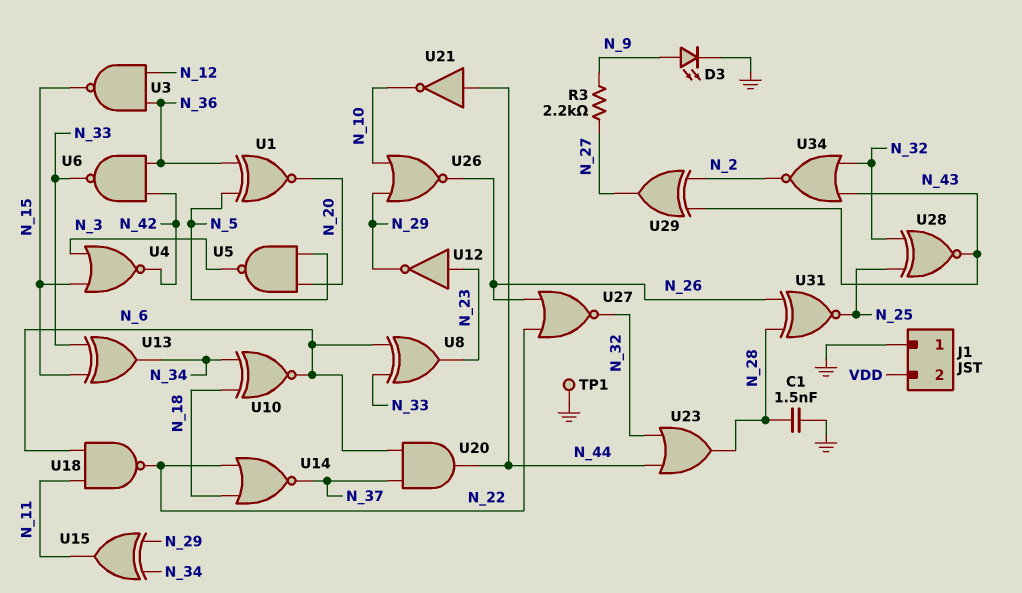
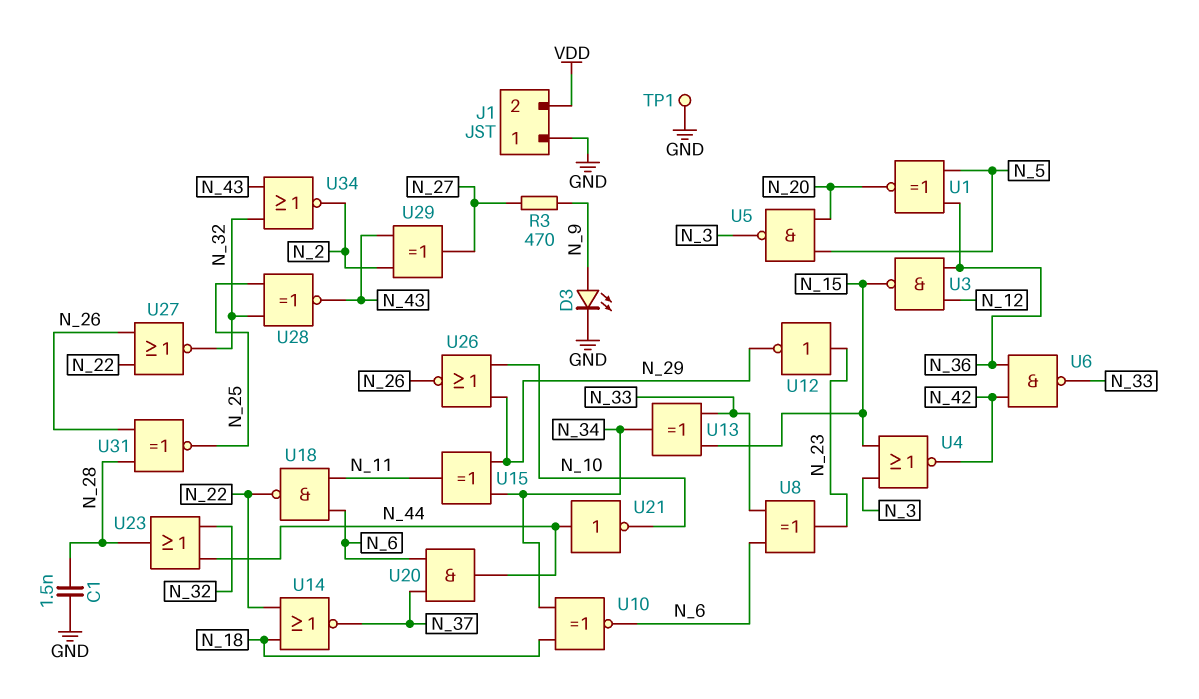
R3: 2.2k (N_9, N_27) -> 470 (N_9, N_27)

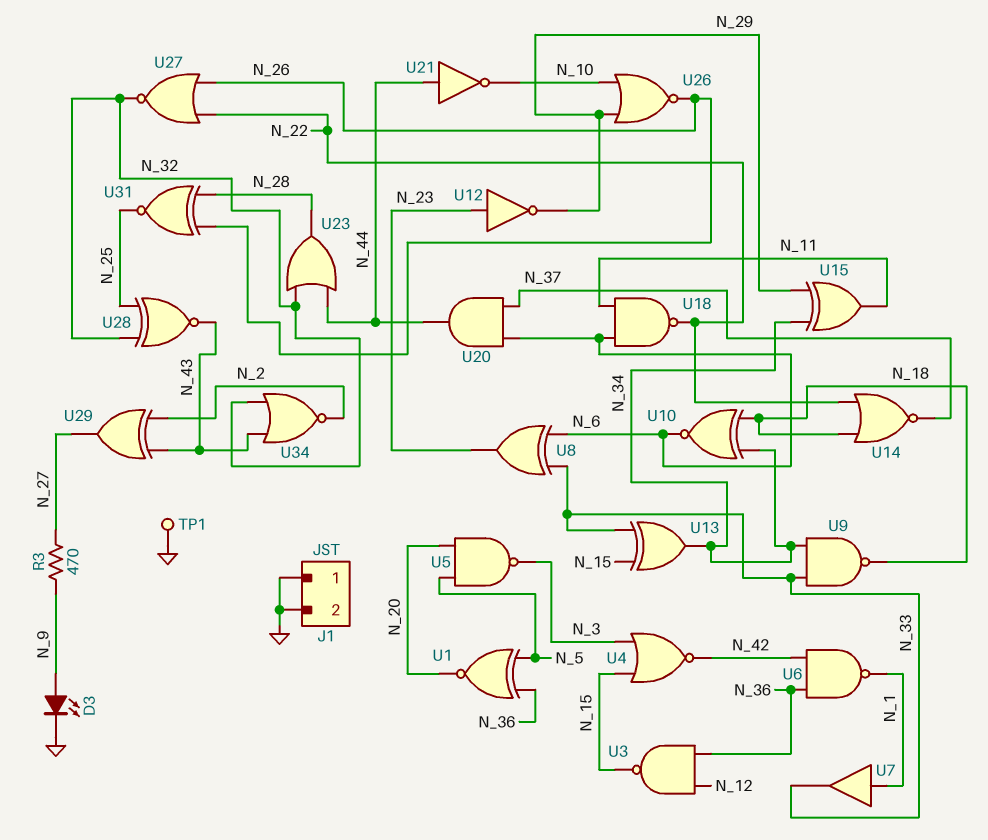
C1: 1.5nF (GND, N_28) -> none
J1 pin 2: VDD -> GND
U6: NAND (in N_36, in N_42, out N_33) -> NAND (in N_36, in N_42, out N_1)
U7: none -> buffer (in N_1, out N_33)
U9: none -> NAND (in N_33, in N_34, out N_18)

